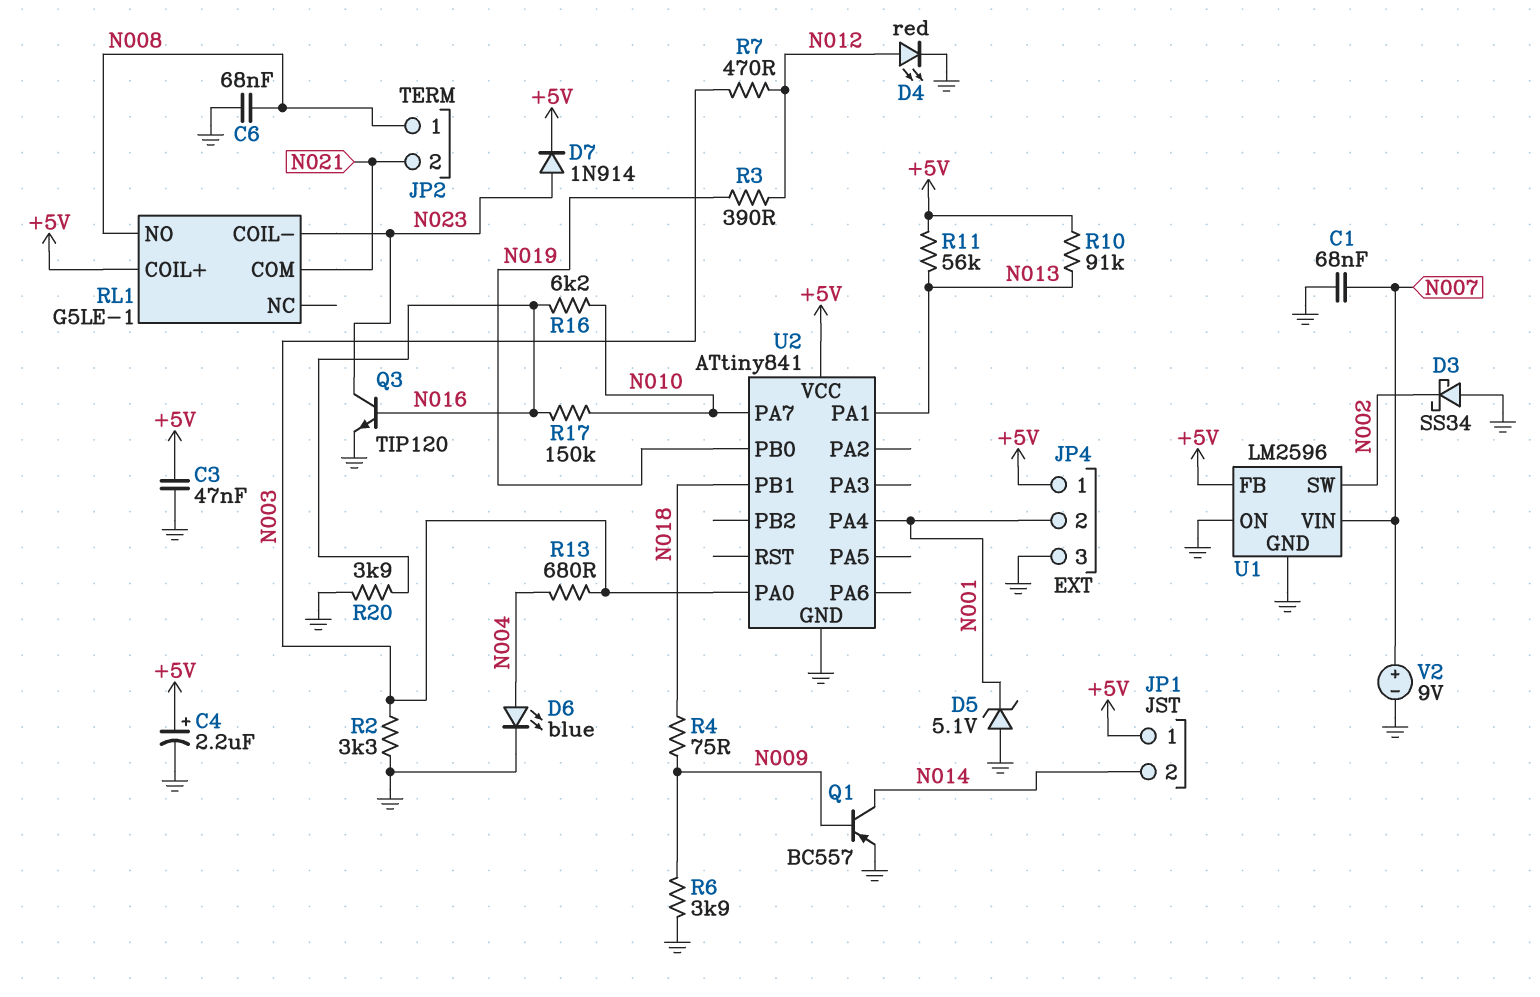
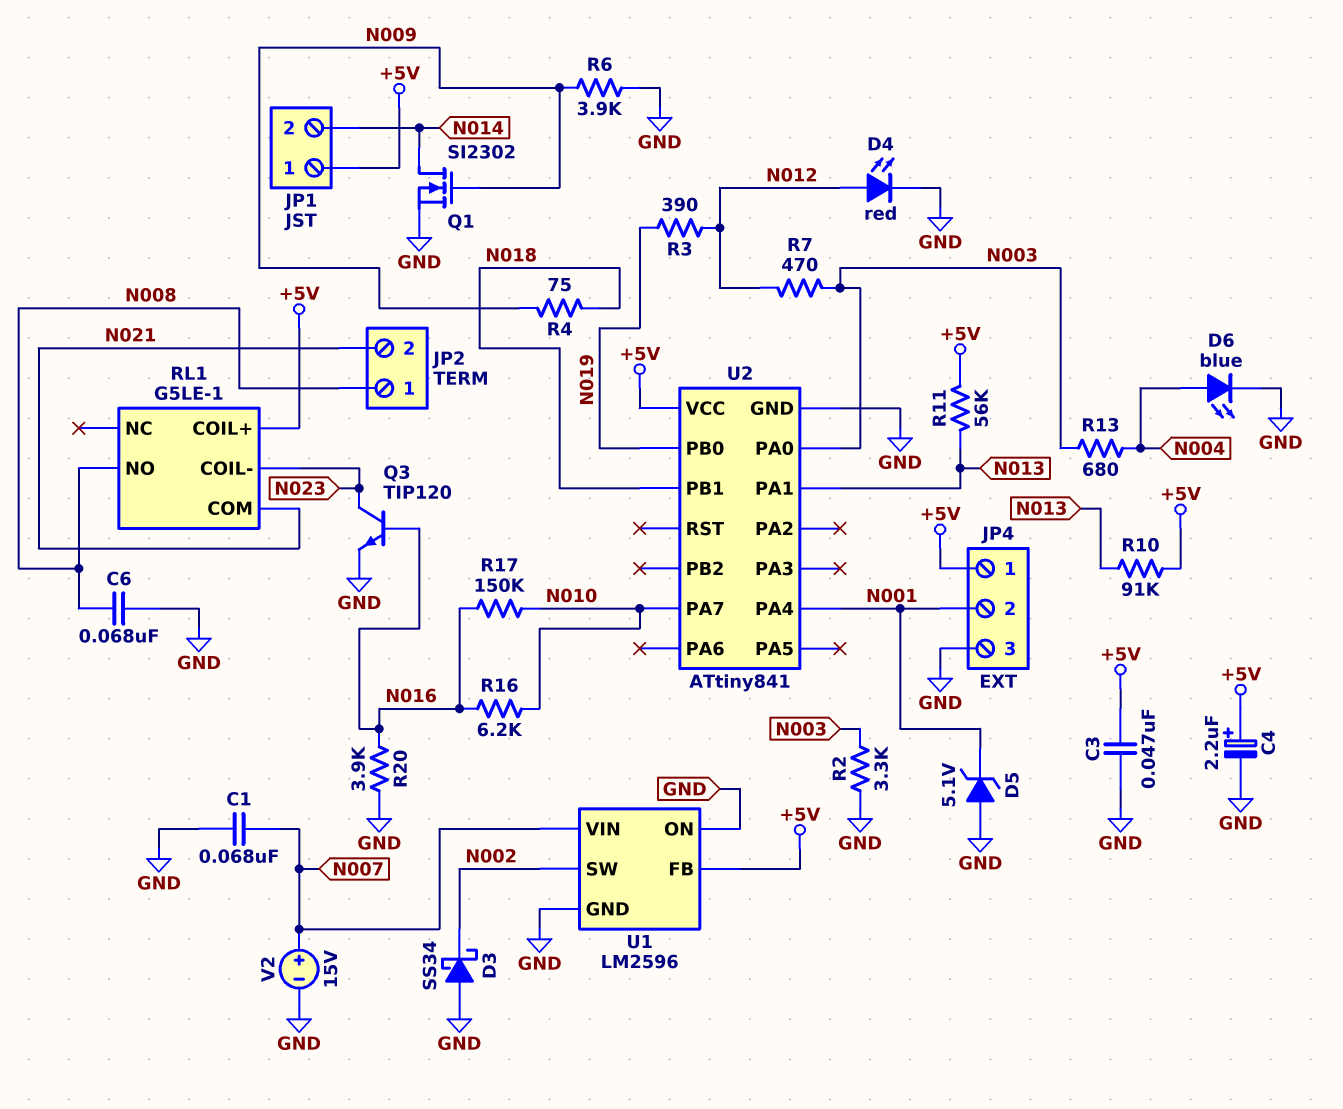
D7: diode 1N914 (A N023, K +5V) -> none
Q1: PNP BC557 (B N009, C N014, E GND) -> NMOS SI2302 (G N009, D N014, S GND)
V2: 9V (plus N007, minus GND) -> 15V (plus N007, minus GND)

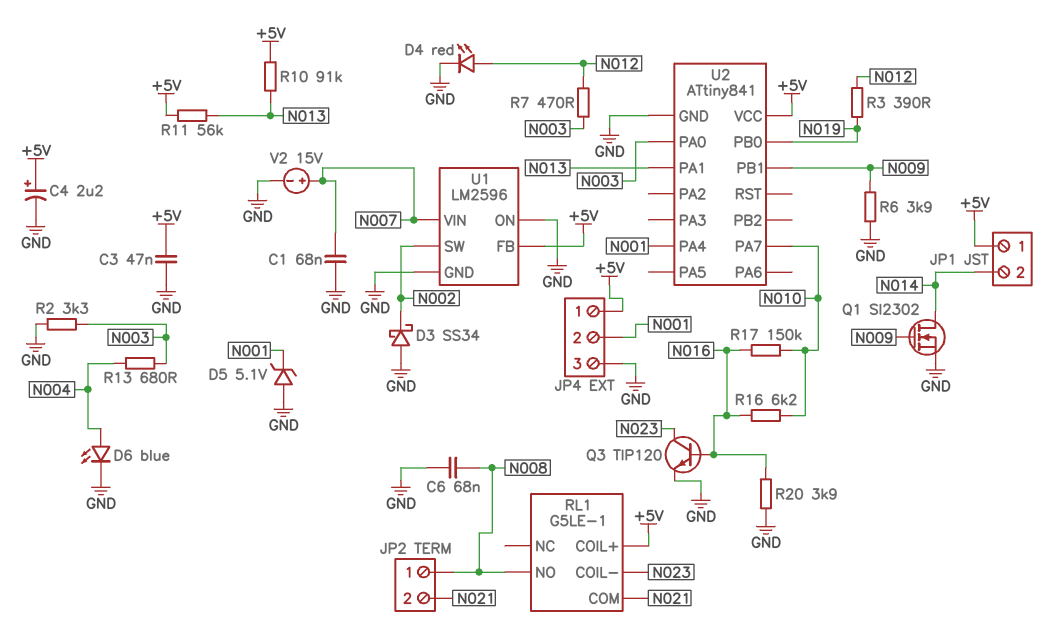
R4: 75 (N009, N018) -> none
U2 pin PB1: N018 -> N009

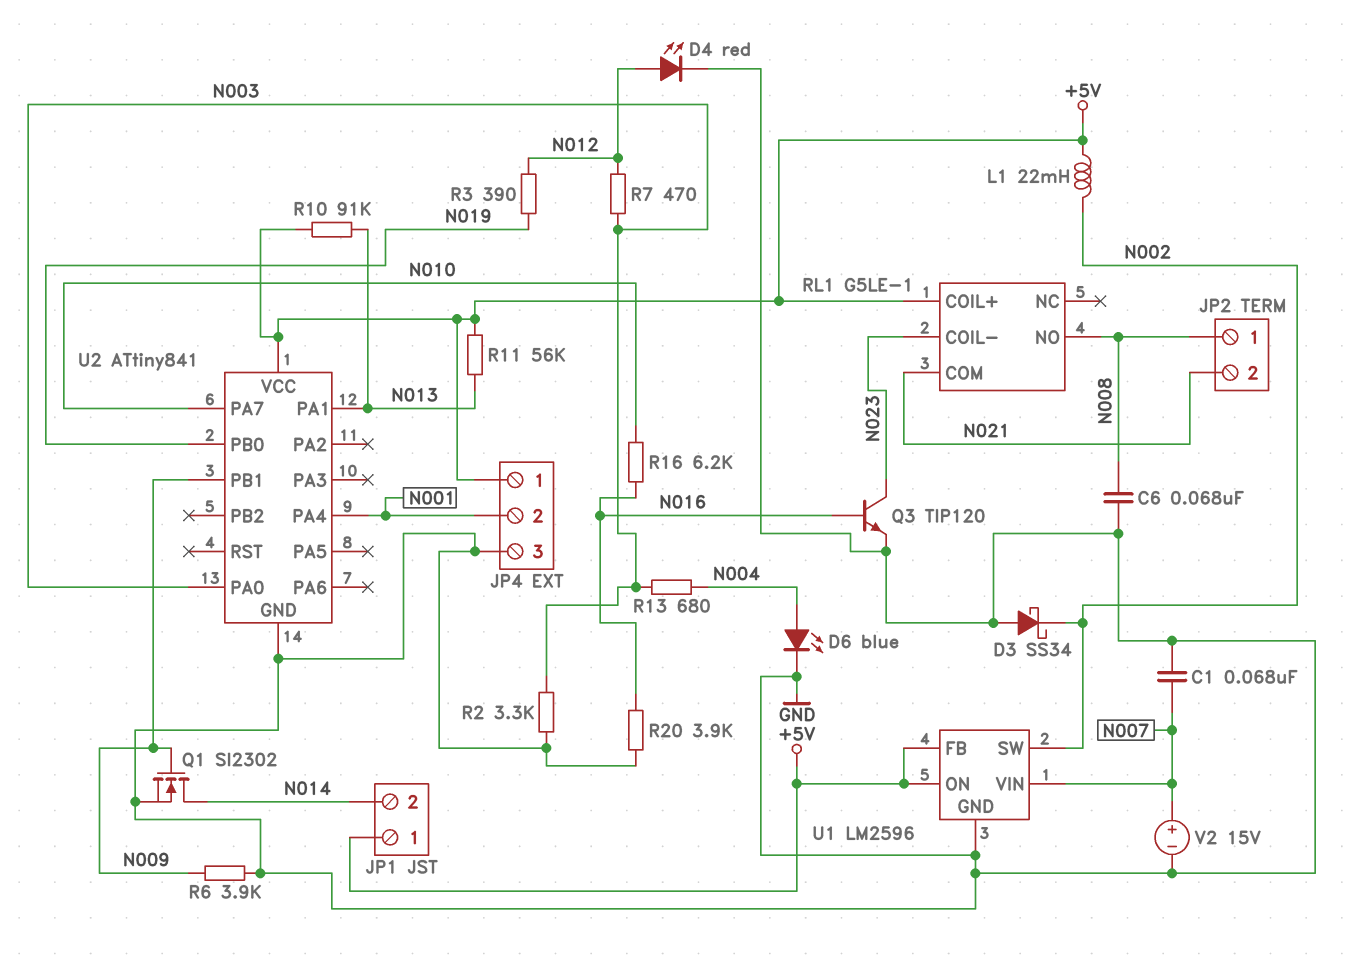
C3: 47nF (+5V, GND) -> none
C4: 2.2uF (plus +5V, minus GND) -> none
D5: zener 5.1V (A GND, K N001) -> none
L1: none -> 22mH (+5V, N002)
R17: 150k (N010, N016) -> none
U1 pin ON: GND -> +5V

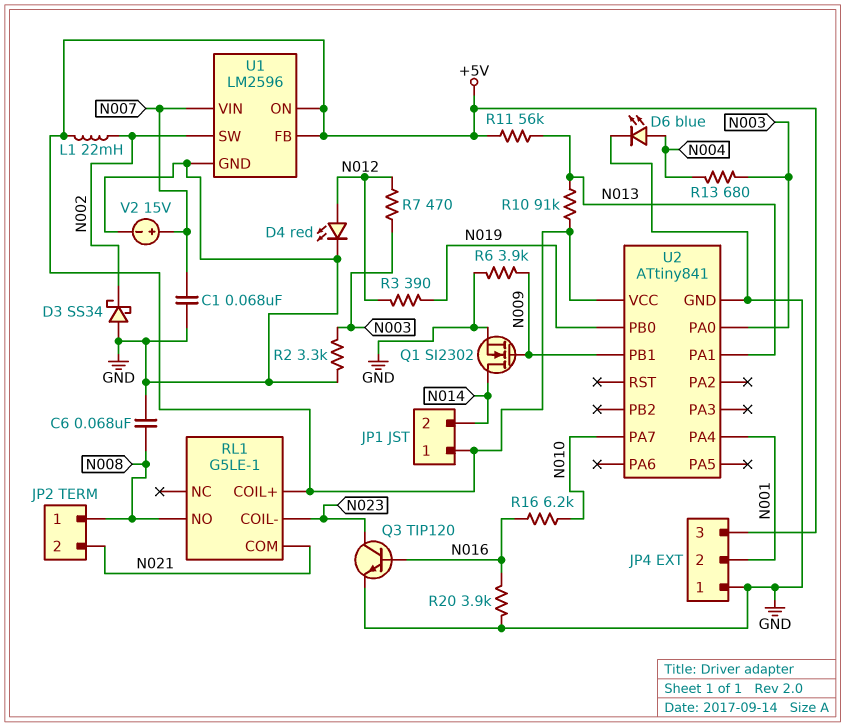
JP4 pin 1: +5V -> GND
JP4 pin 3: GND -> +5V

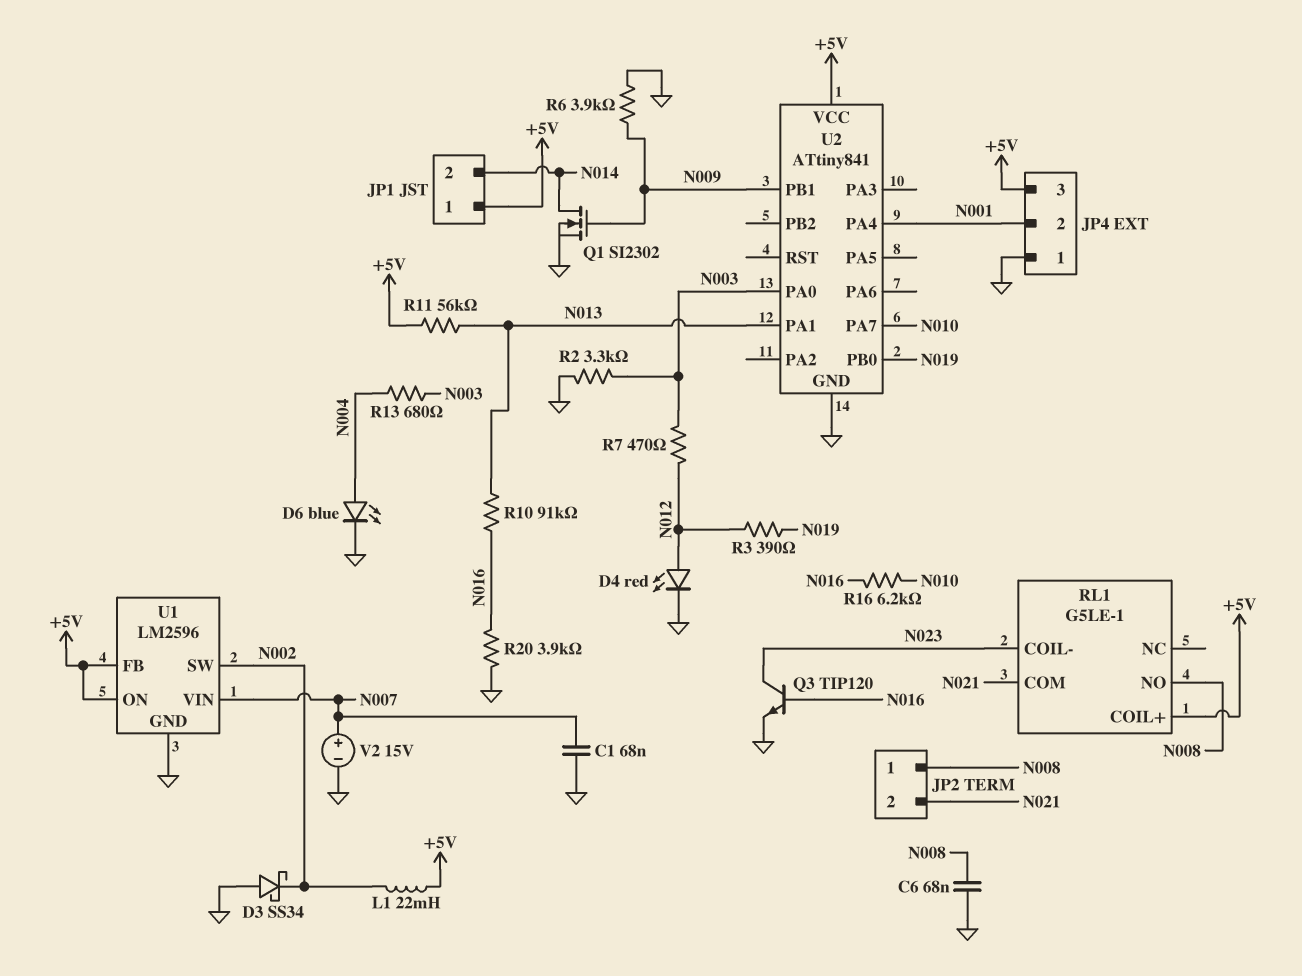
R10: 91k (+5V, N013) -> 91k (N013, N016)

